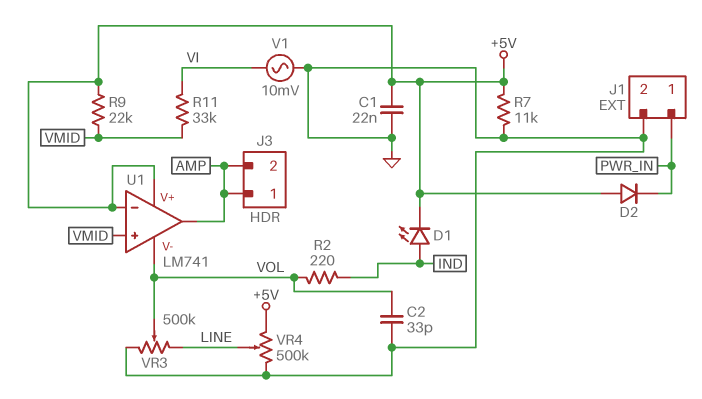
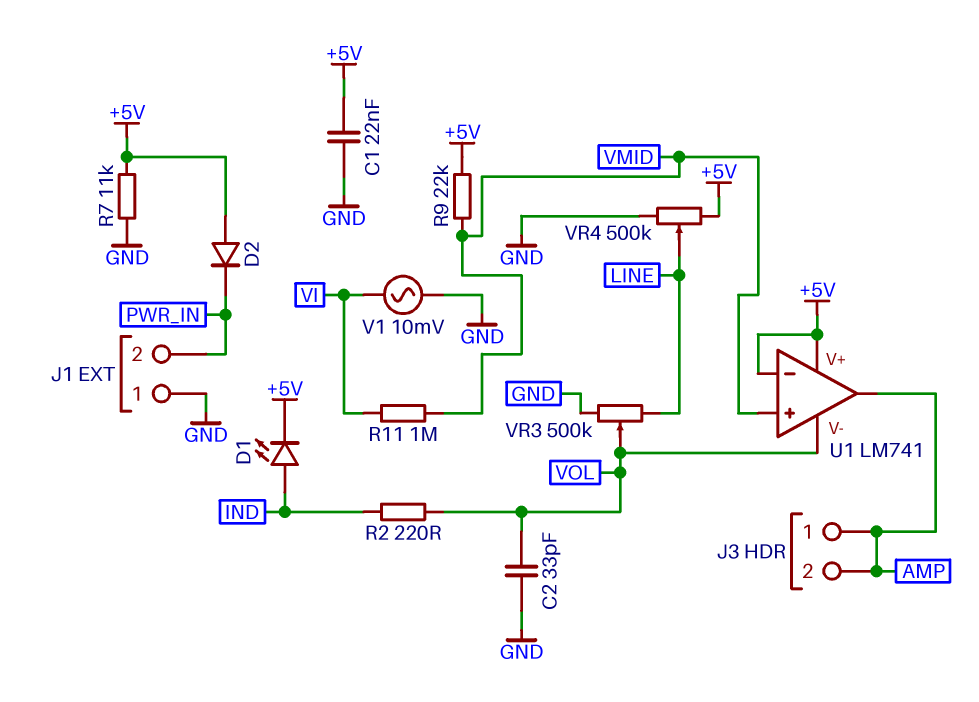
J1 pin 1: PWR_IN -> GND
J1 pin 2: GND -> PWR_IN
R11: 33k (VI, VMID) -> 1M (VI, VMID)

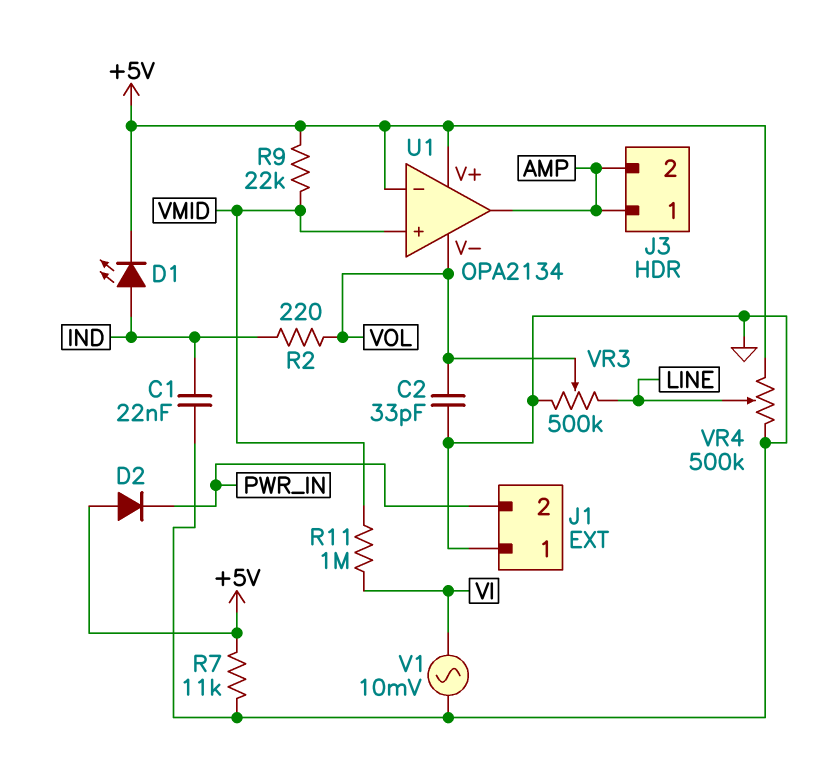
C1: 22nF (+5V, GND) -> 22nF (GND, IND)
U1: LM741 -> OPA2134

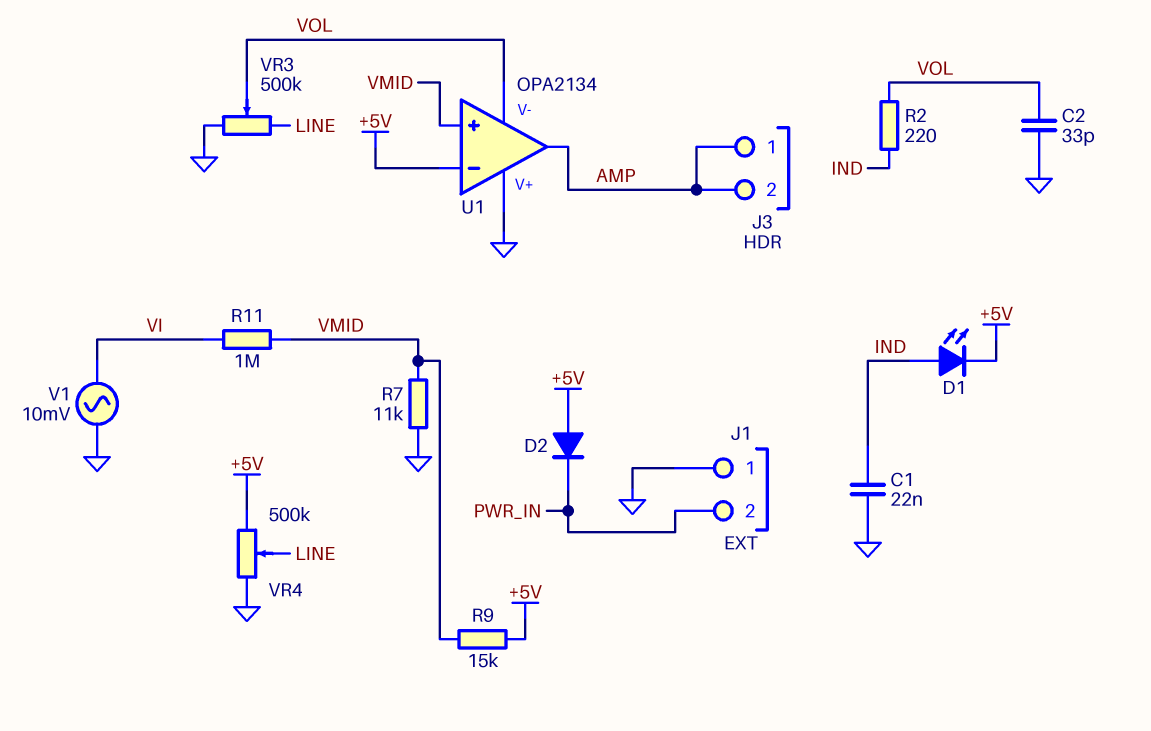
R7: 11k (+5V, GND) -> 11k (GND, VMID)
R9: 22k (+5V, VMID) -> 15k (+5V, VMID)
U1 pin V+: +5V -> GND

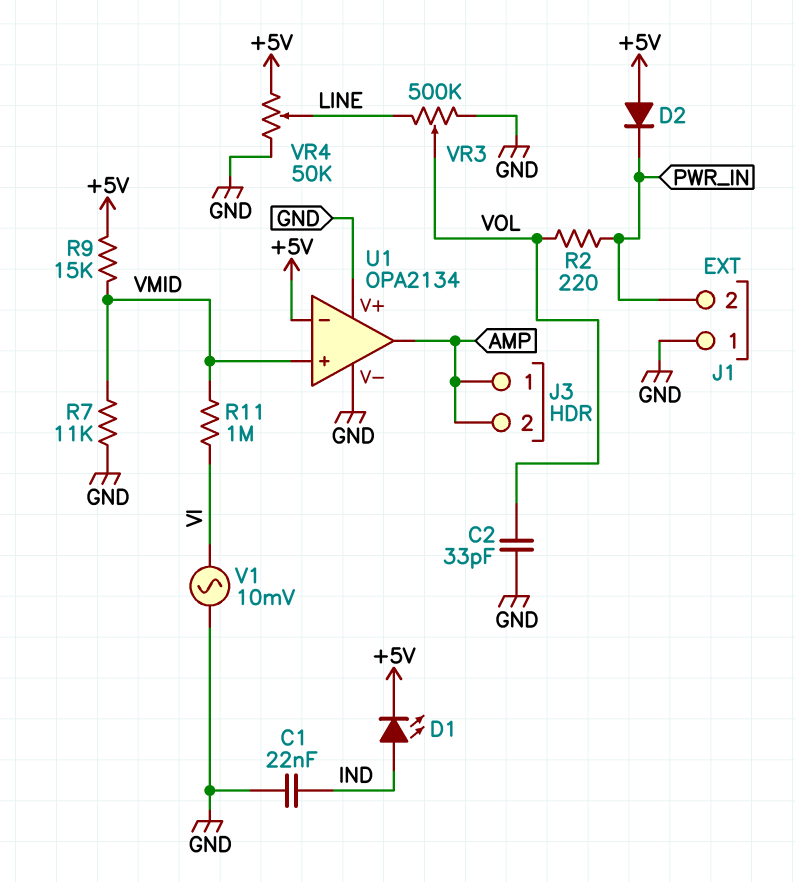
R2: 220 (IND, VOL) -> 220 (PWR_IN, VOL)
U1 pin V-: VOL -> GND
VR4: 500k (+5V, GND, wiper LINE) -> 50k (+5V, GND, wiper LINE)

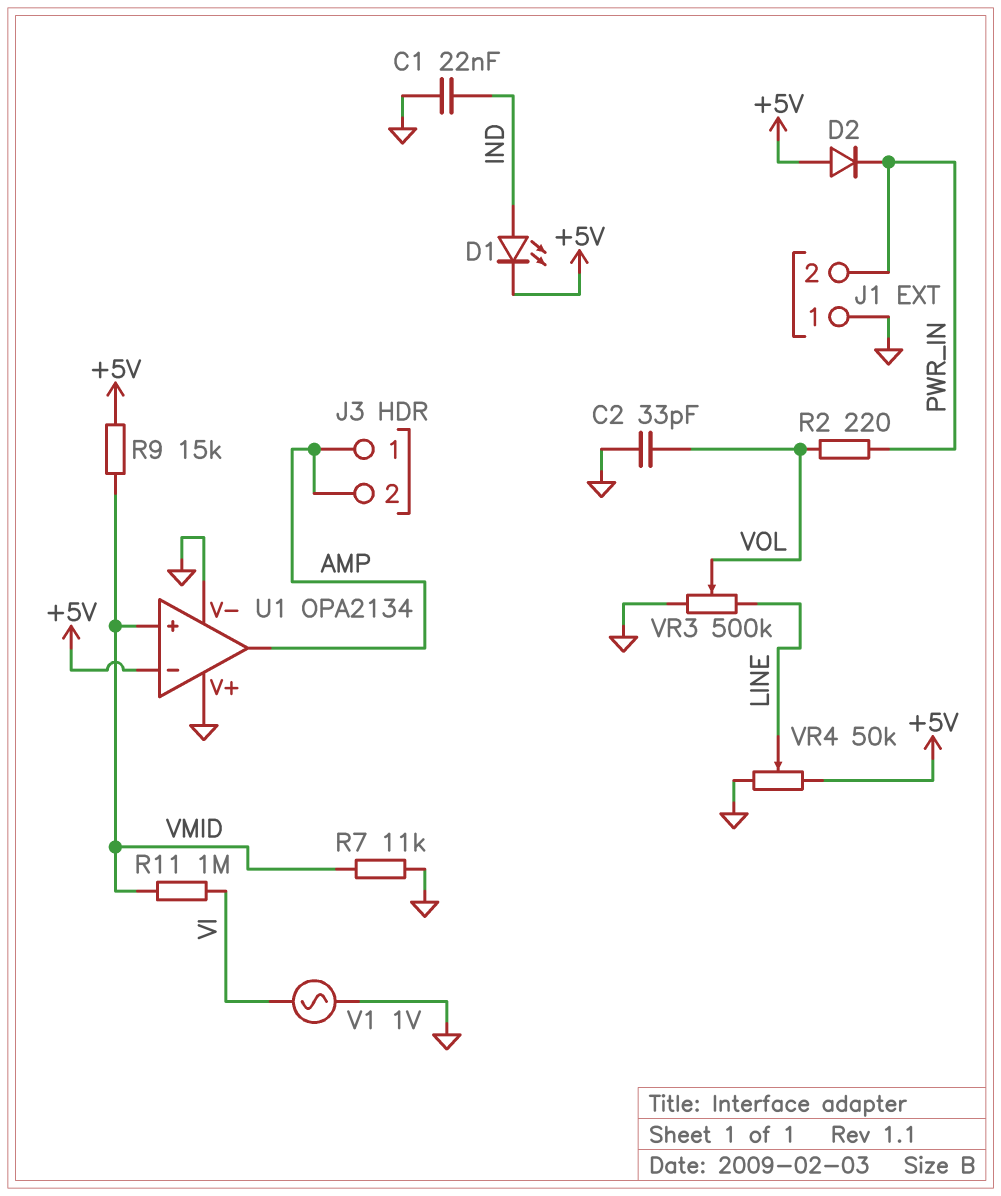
V1: AC 10mV (GND, VI) -> AC 1V (GND, VI)

